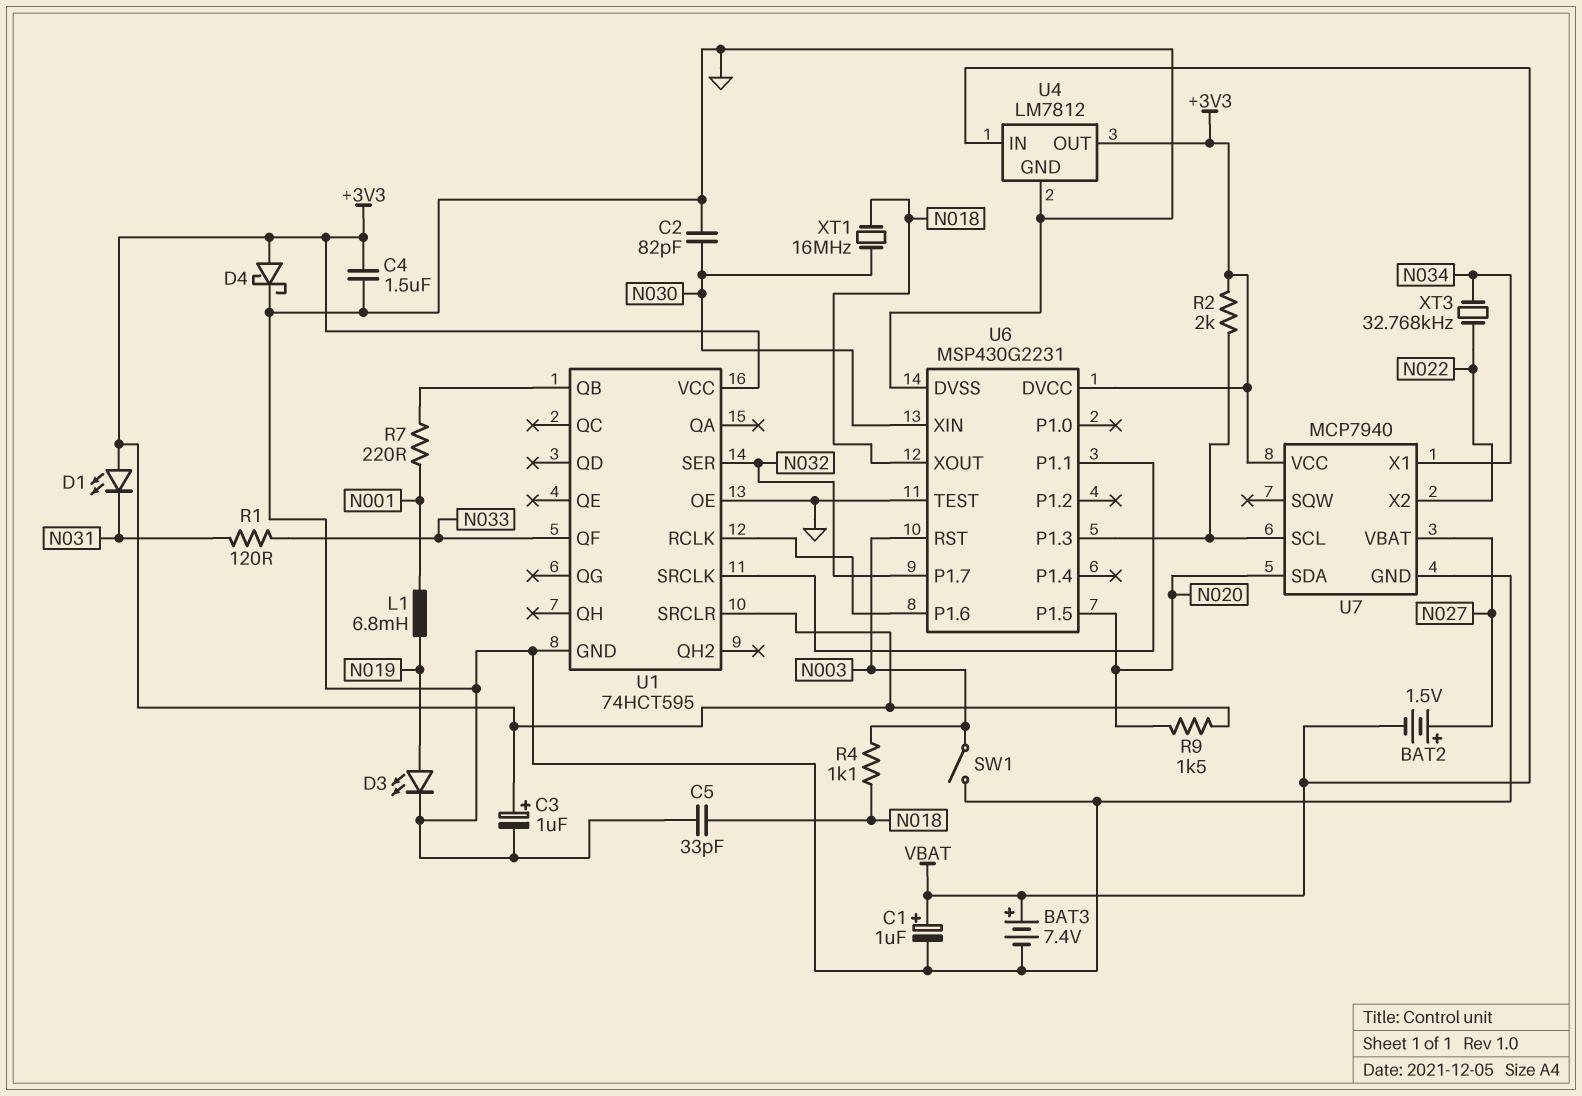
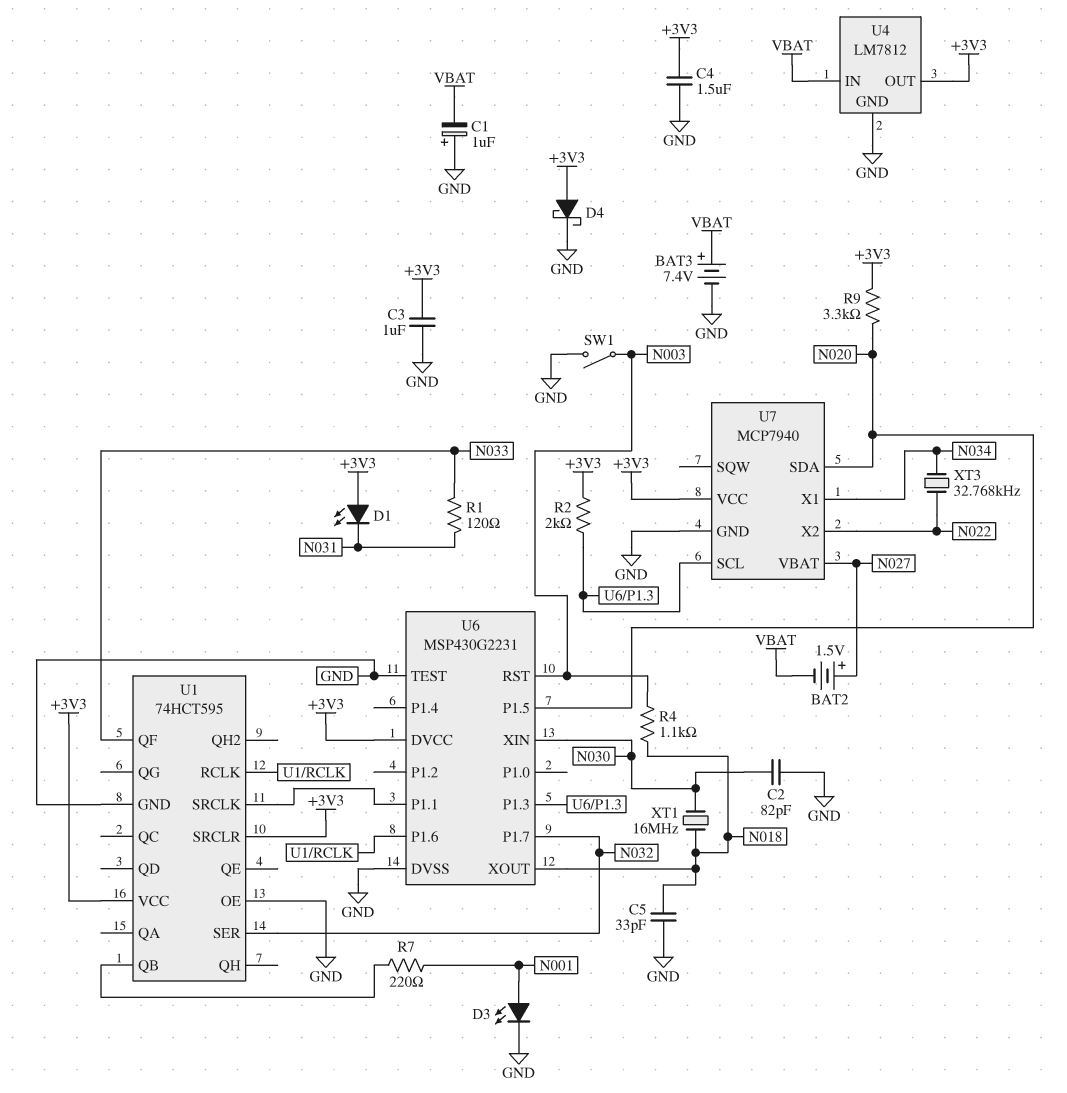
C1: 1uF (plus VBAT, minus GND) -> 1uF (plus GND, minus VBAT)
C3: 1uF (plus +3V3, minus GND) -> 1uF (+3V3, GND)
D3: LED (A N019, K GND) -> LED (A N001, K GND)
L1: 6.8mH (N001, N019) -> none
R9: 1.5k (+3V3, N020) -> 3.3k (+3V3, N020)

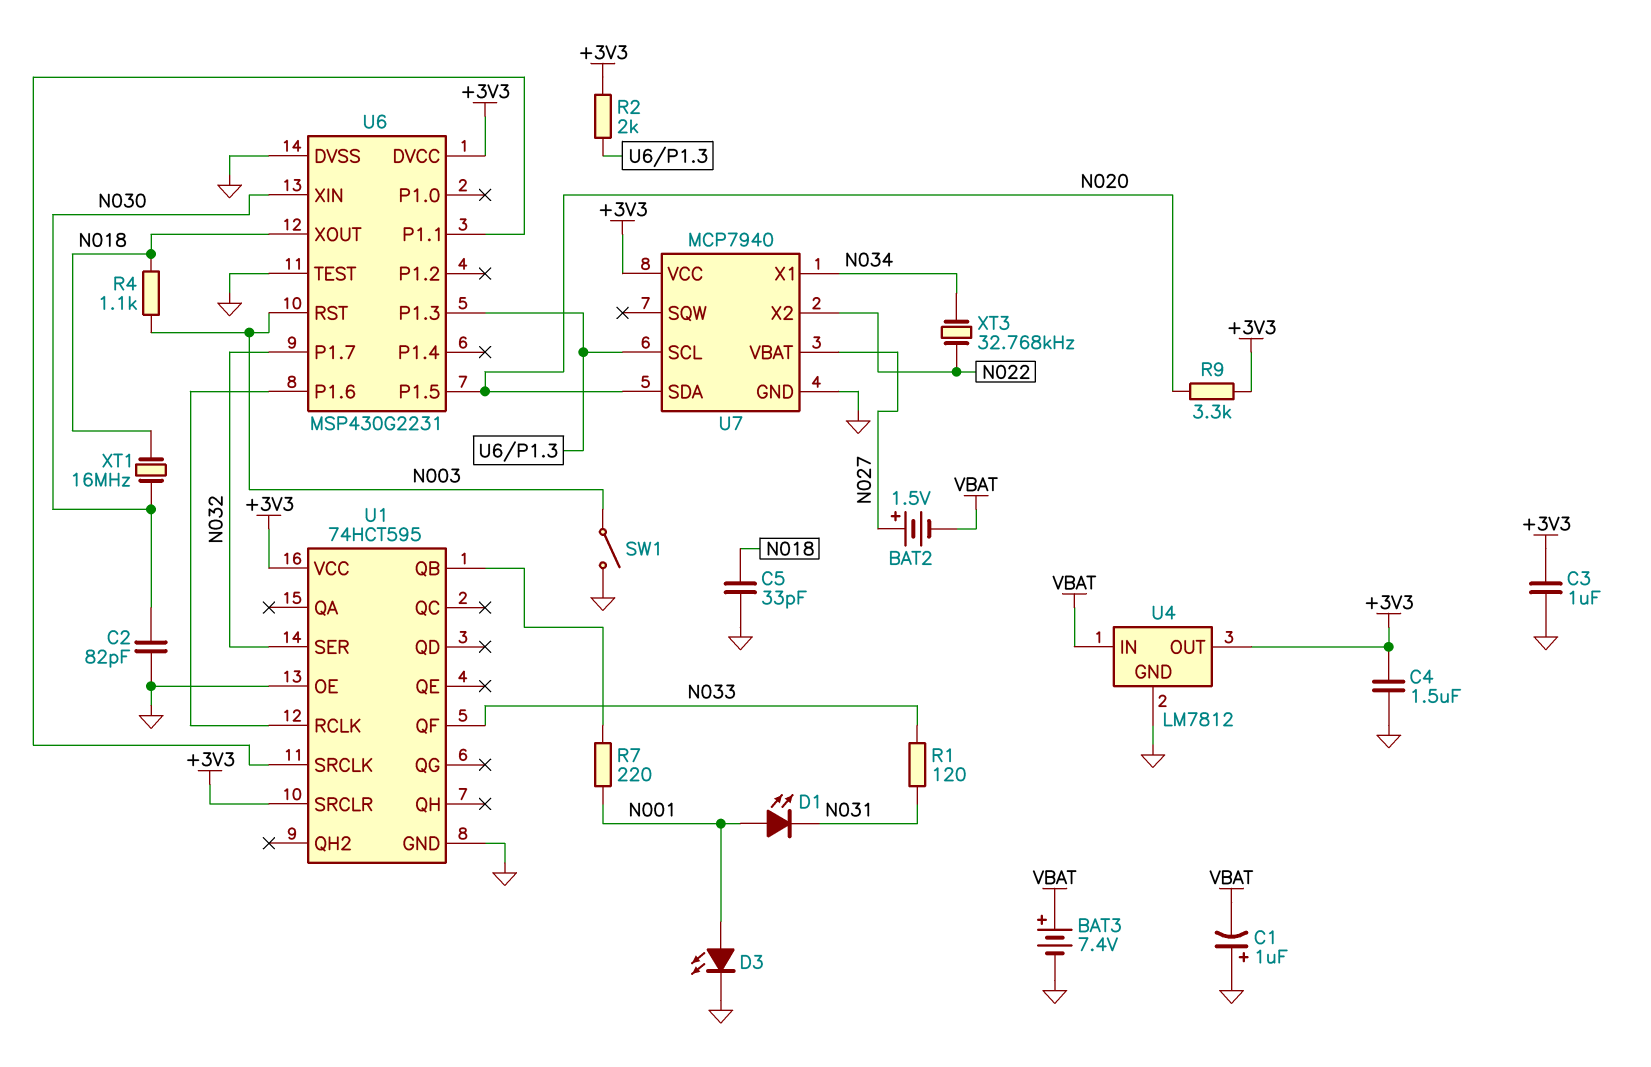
D1: LED (A +3V3, K N031) -> LED (A N001, K N031)
D4: schottky (A +3V3, K GND) -> none

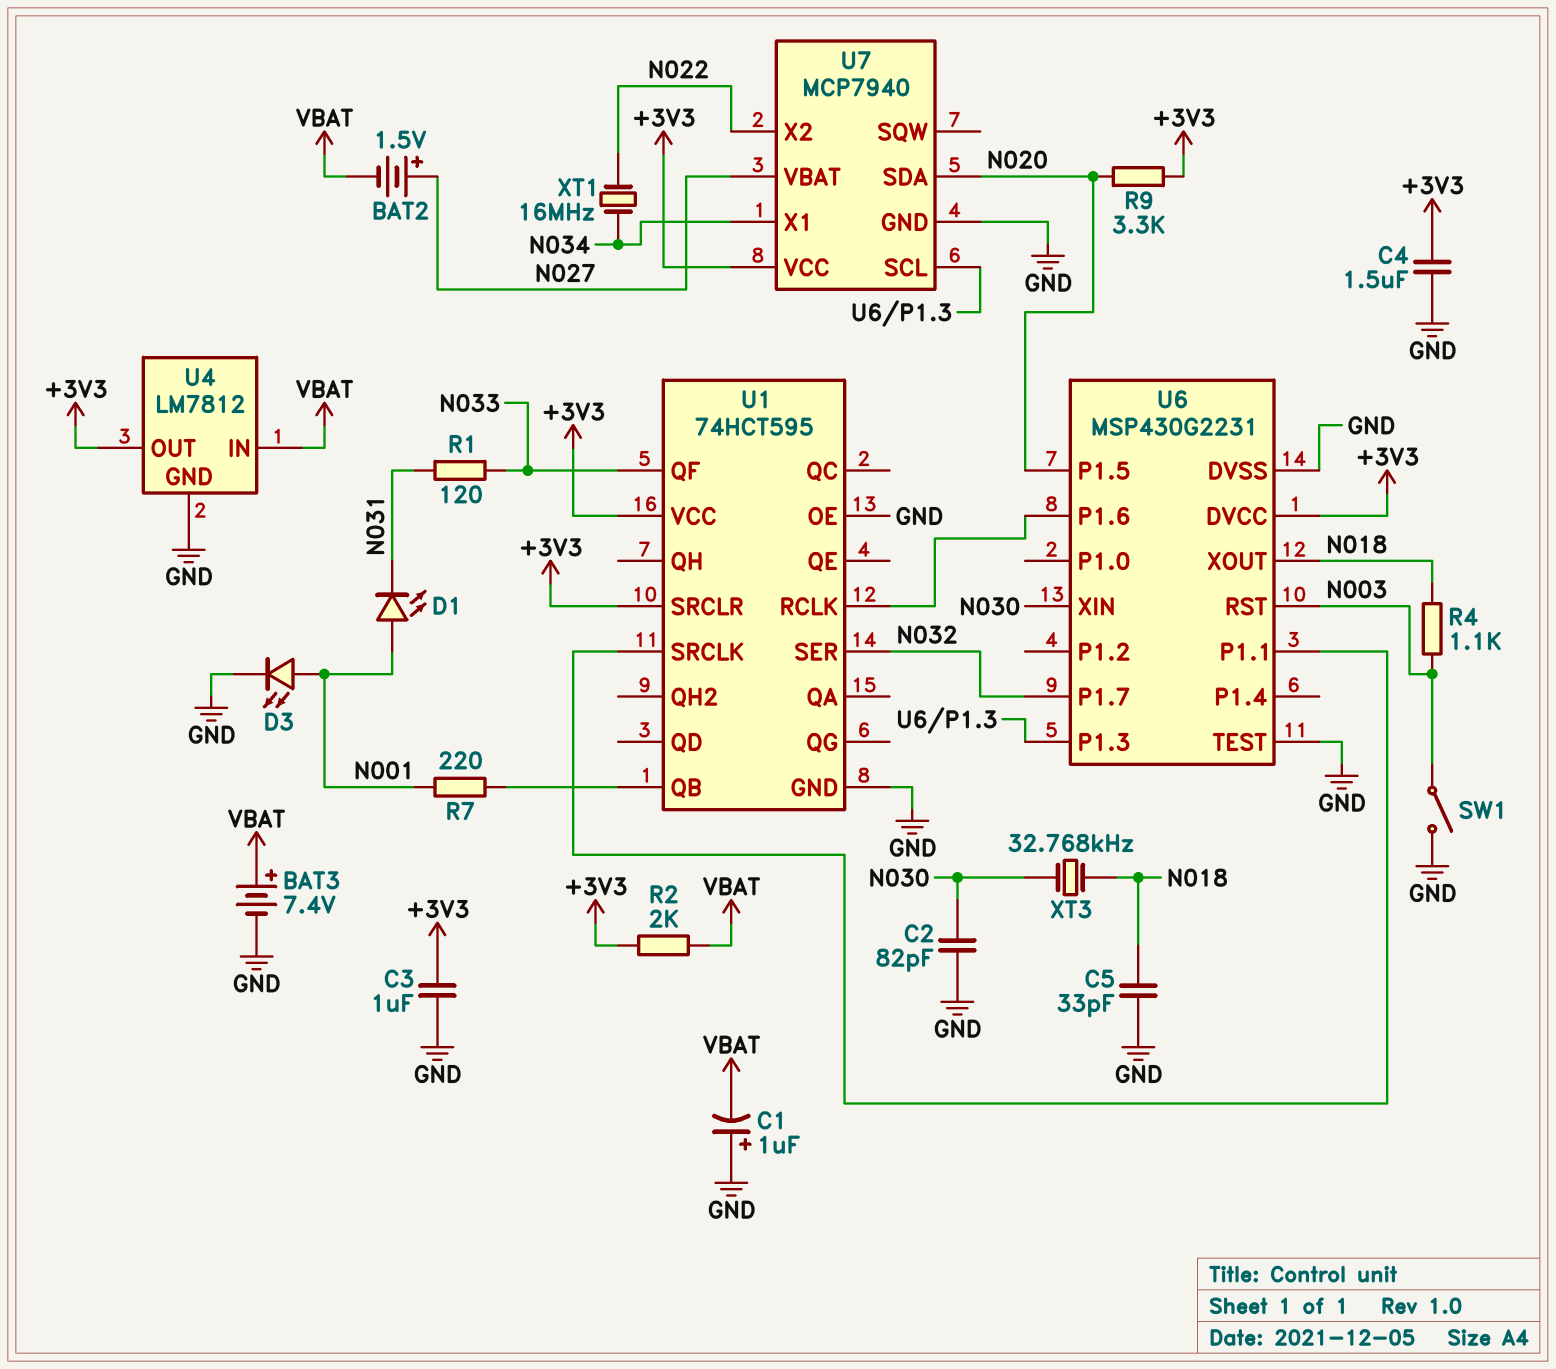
R2: 2k (+3V3, U6/P1.3) -> 2k (+3V3, VBAT)
XT1: 16MHz (N018, N030) -> 16MHz (N022, N034)
XT3: 32.768kHz (N022, N034) -> 32.768kHz (N018, N030)

